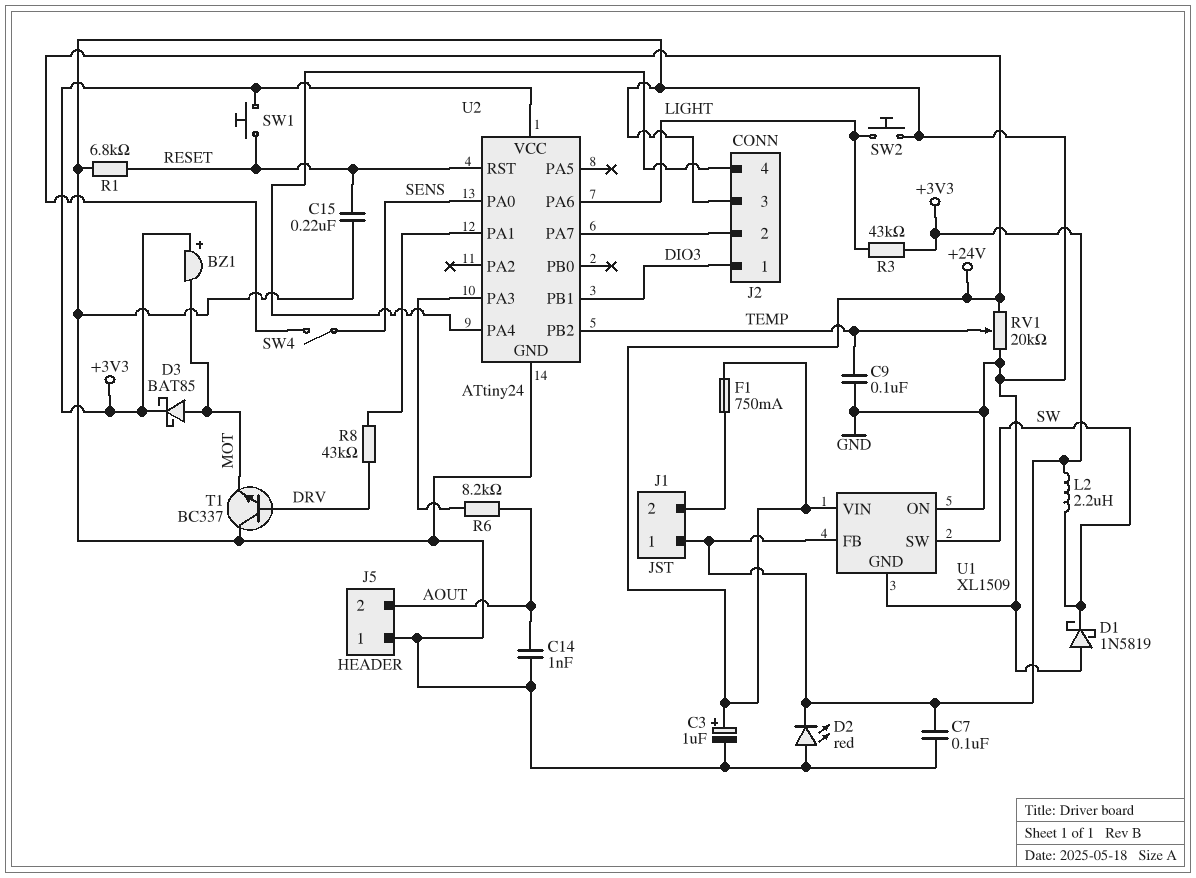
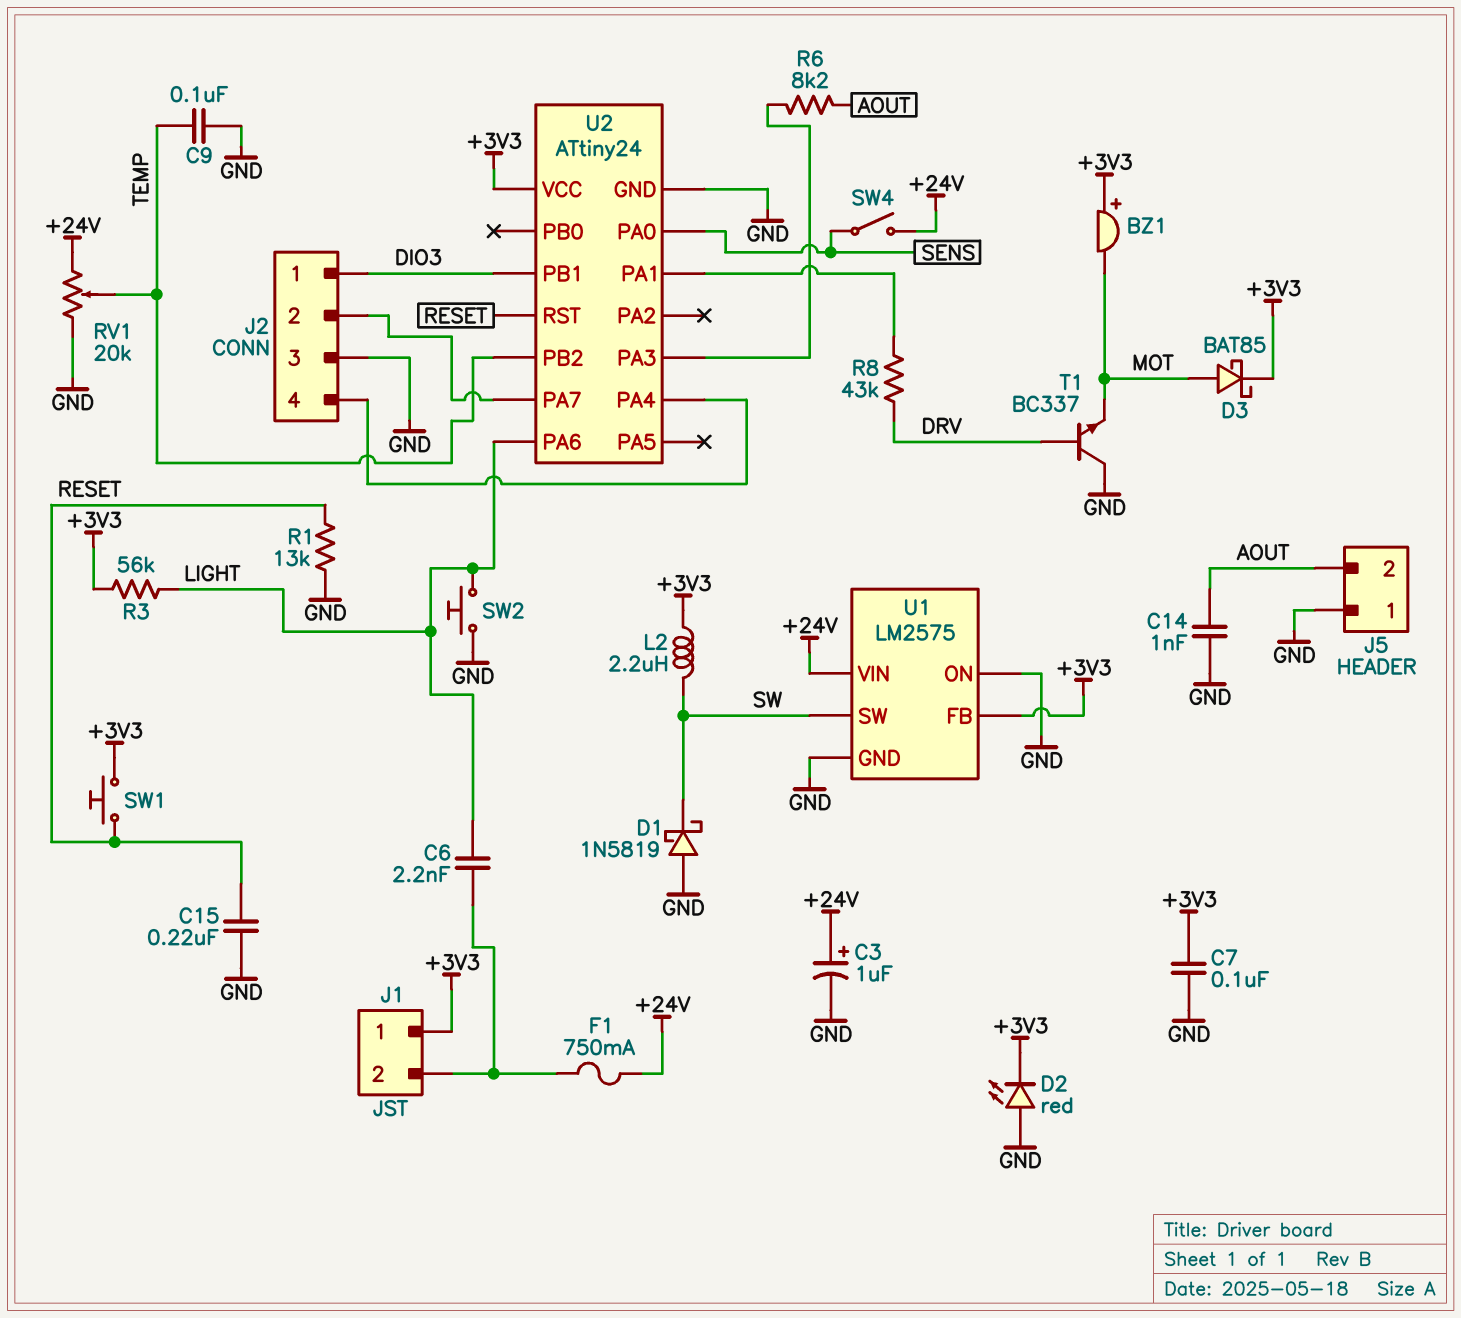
C6: none -> 2.2nF (J1/2, LIGHT)
R1: 6.8k (GND, RESET) -> 13k (GND, RESET)
R3: 43k (+3V3, LIGHT) -> 56k (+3V3, LIGHT)
U1: XL1509 -> LM2575

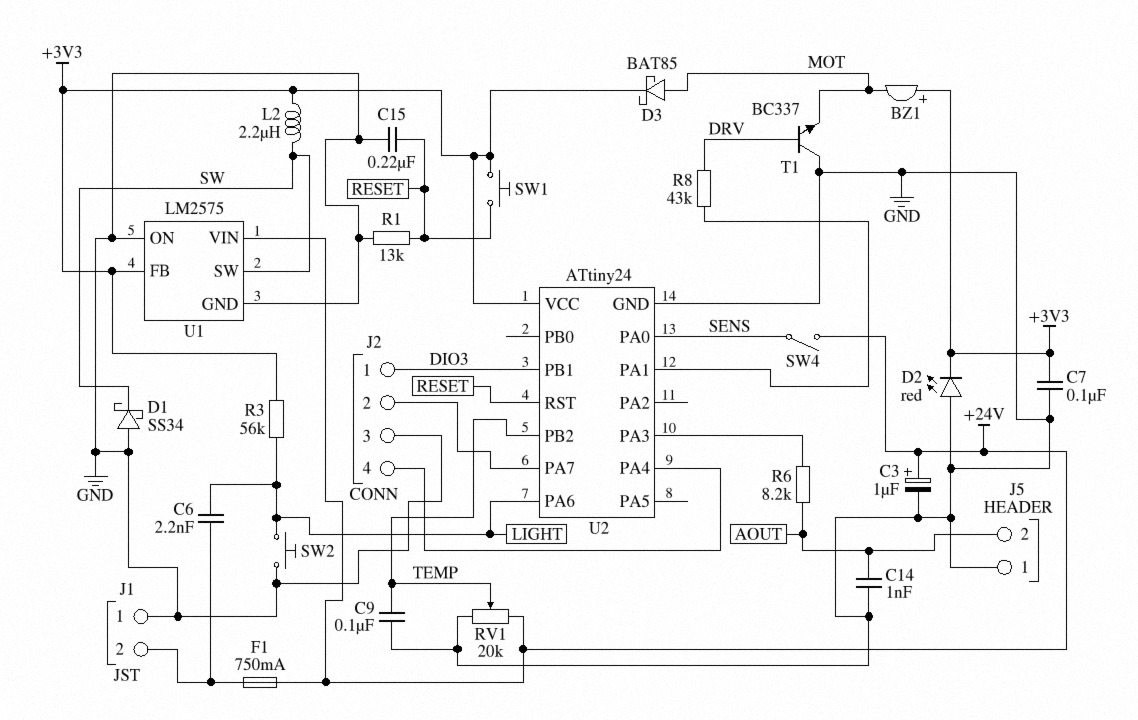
D1: schottky 1N5819 (A GND, K SW) -> schottky SS34 (A GND, K SW)
J1 pin 1: +3V3 -> GND

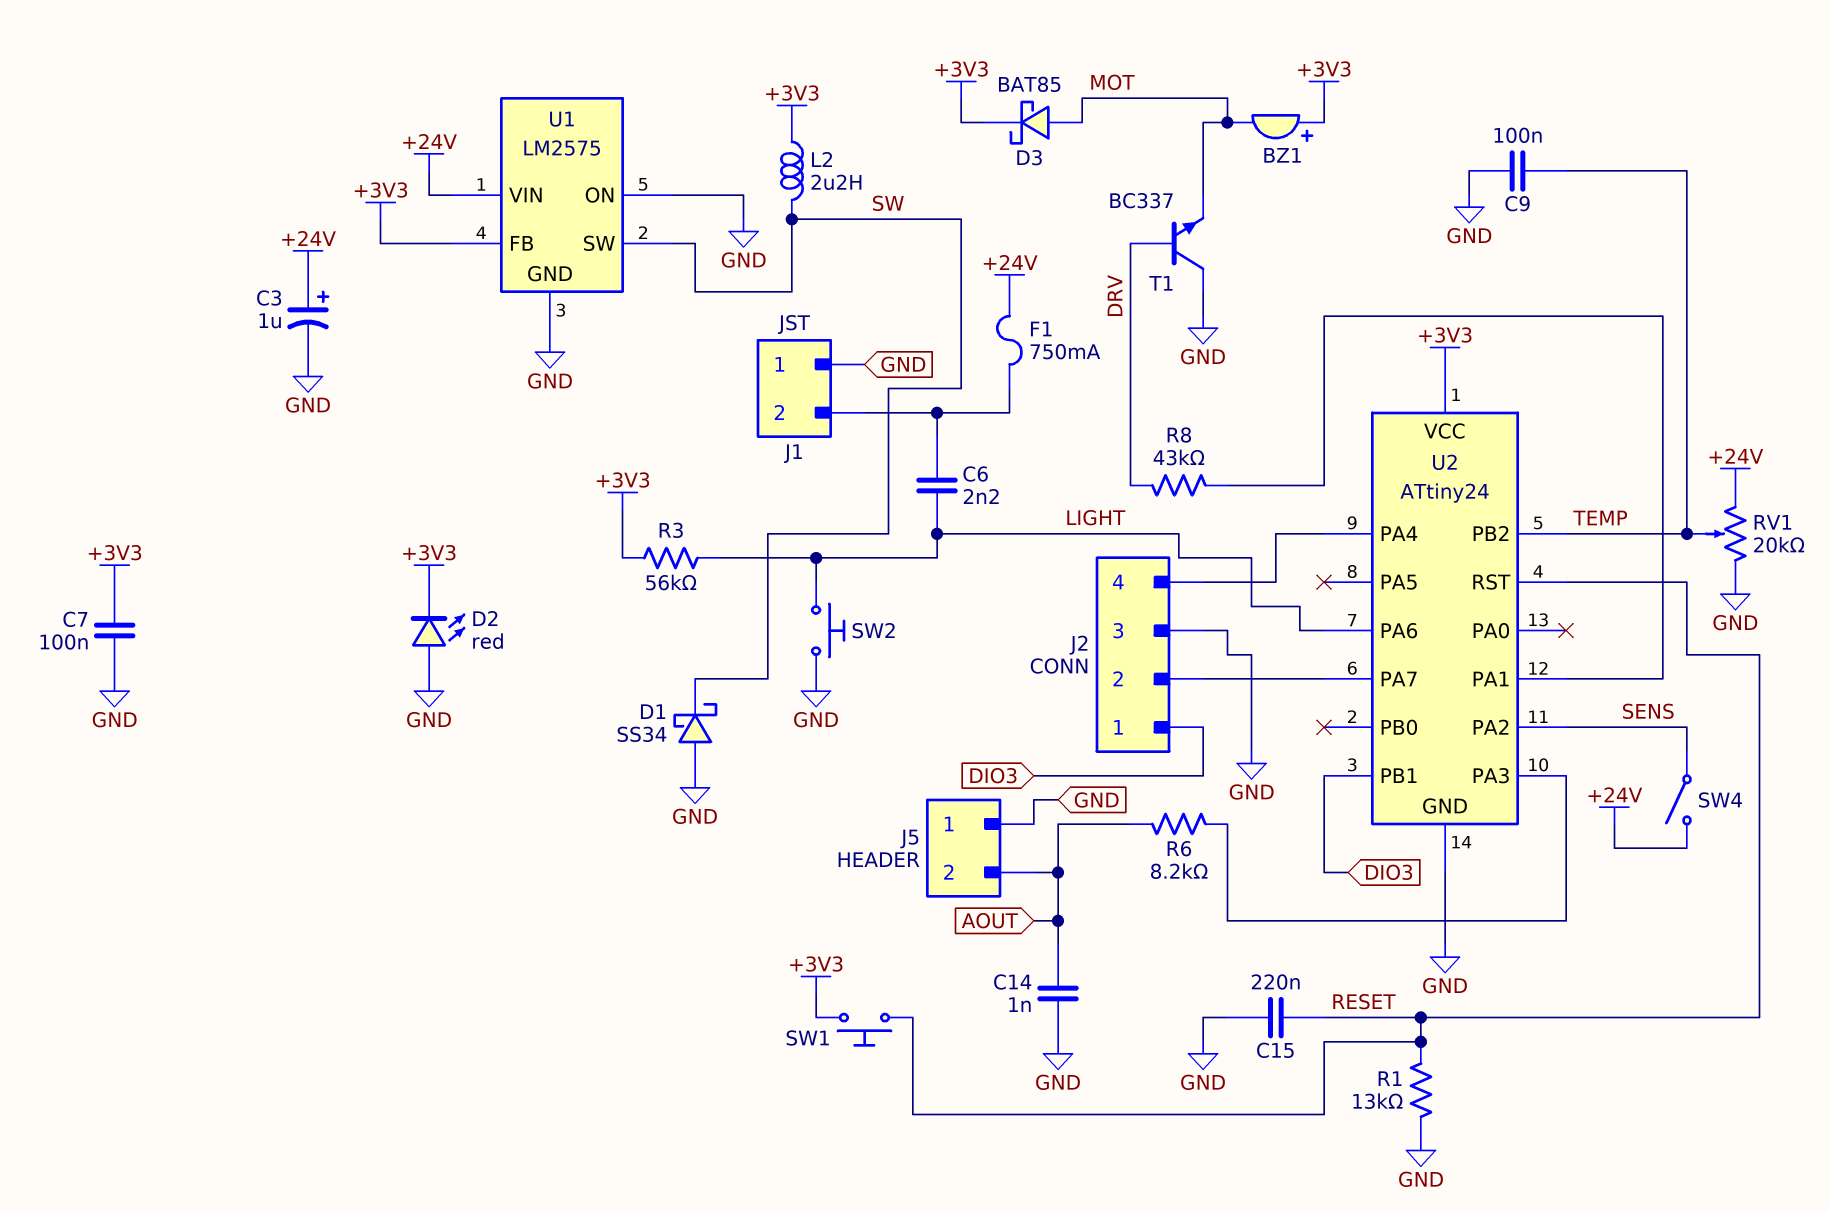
U2 pin PA0: SENS -> none
U2 pin PA2: none -> SENS

